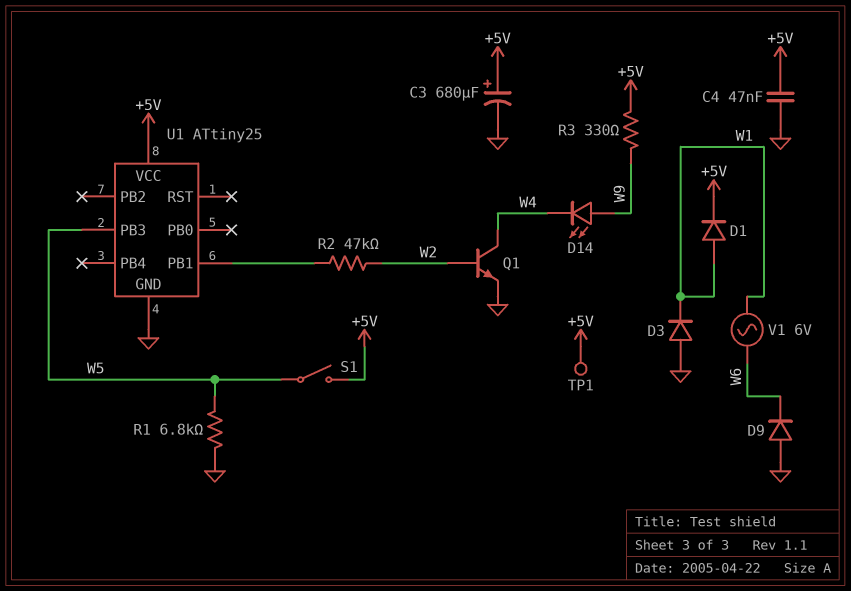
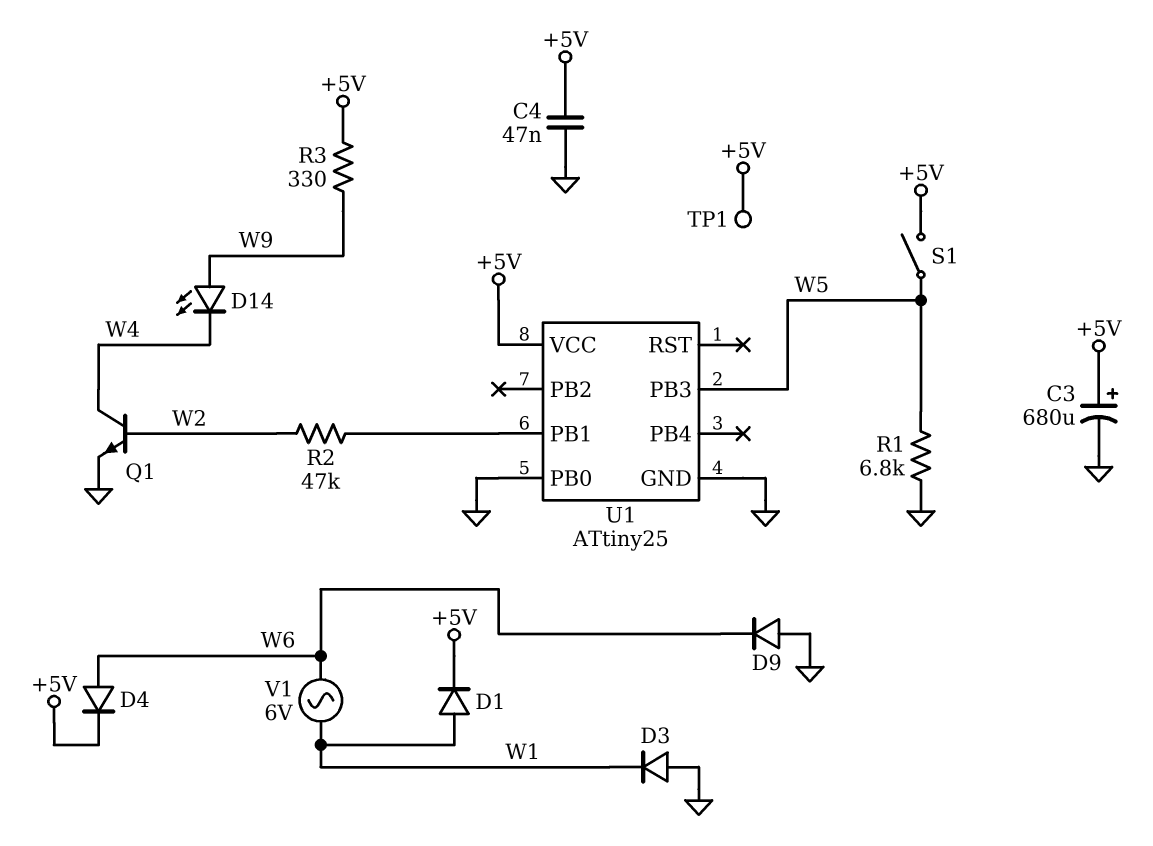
D4: none -> diode (A W6, K +5V)
U1 pin PB0: none -> GND

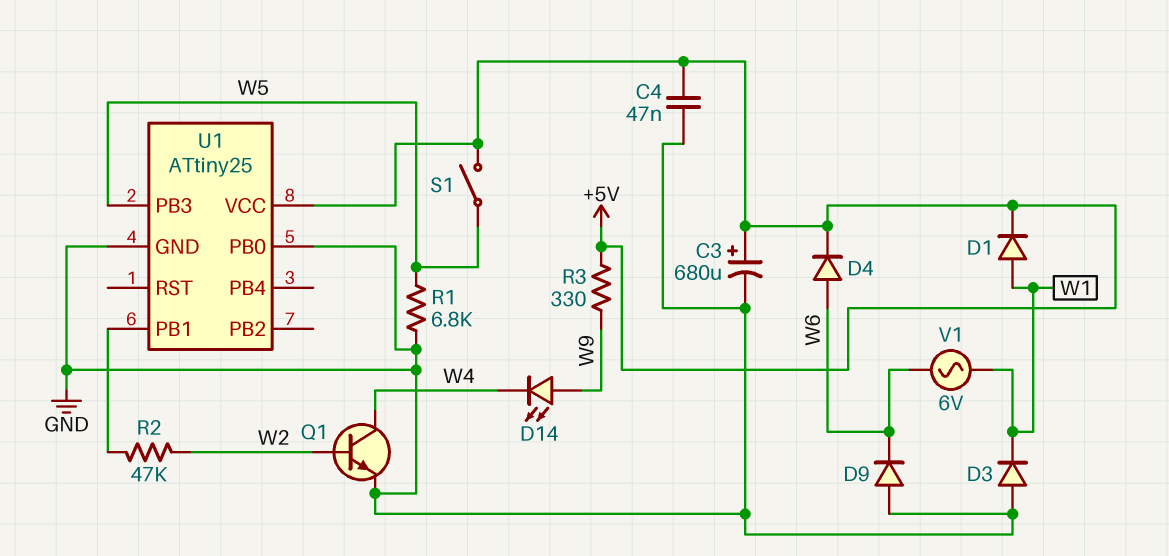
TP1: test point (+5V) -> none

